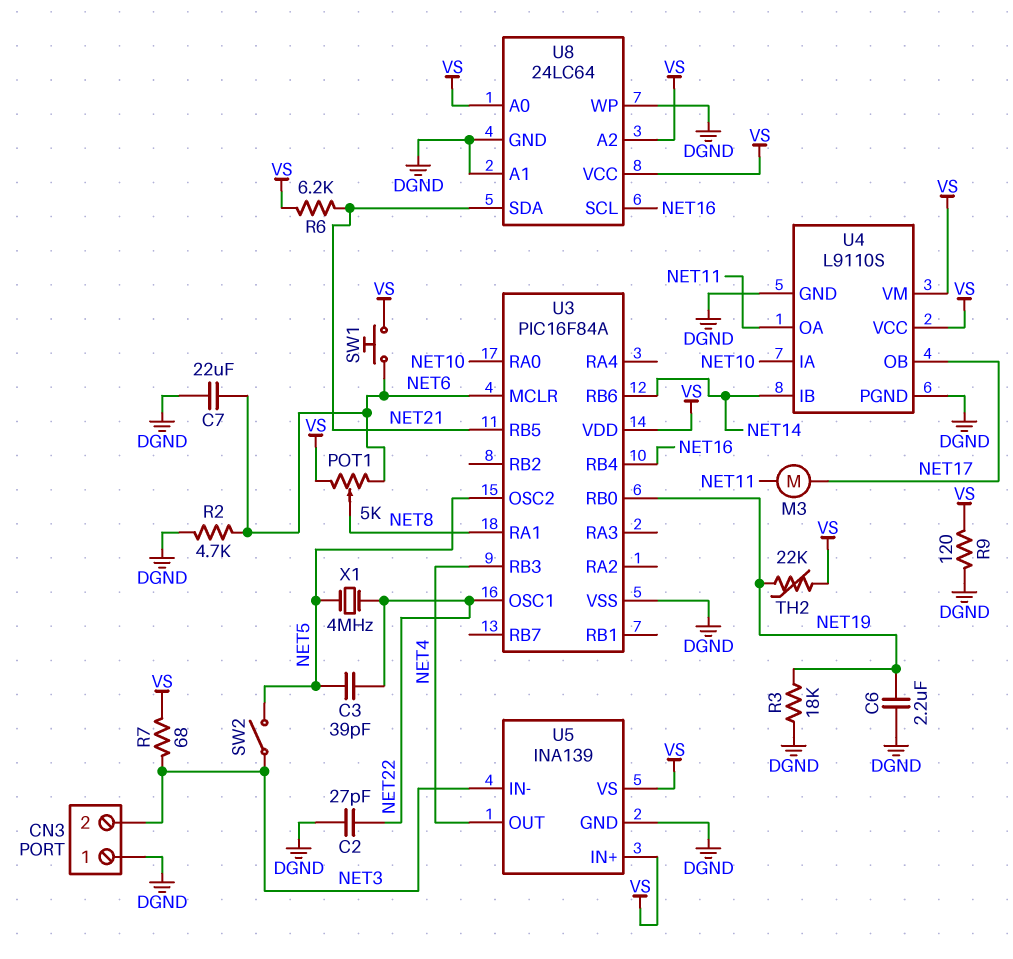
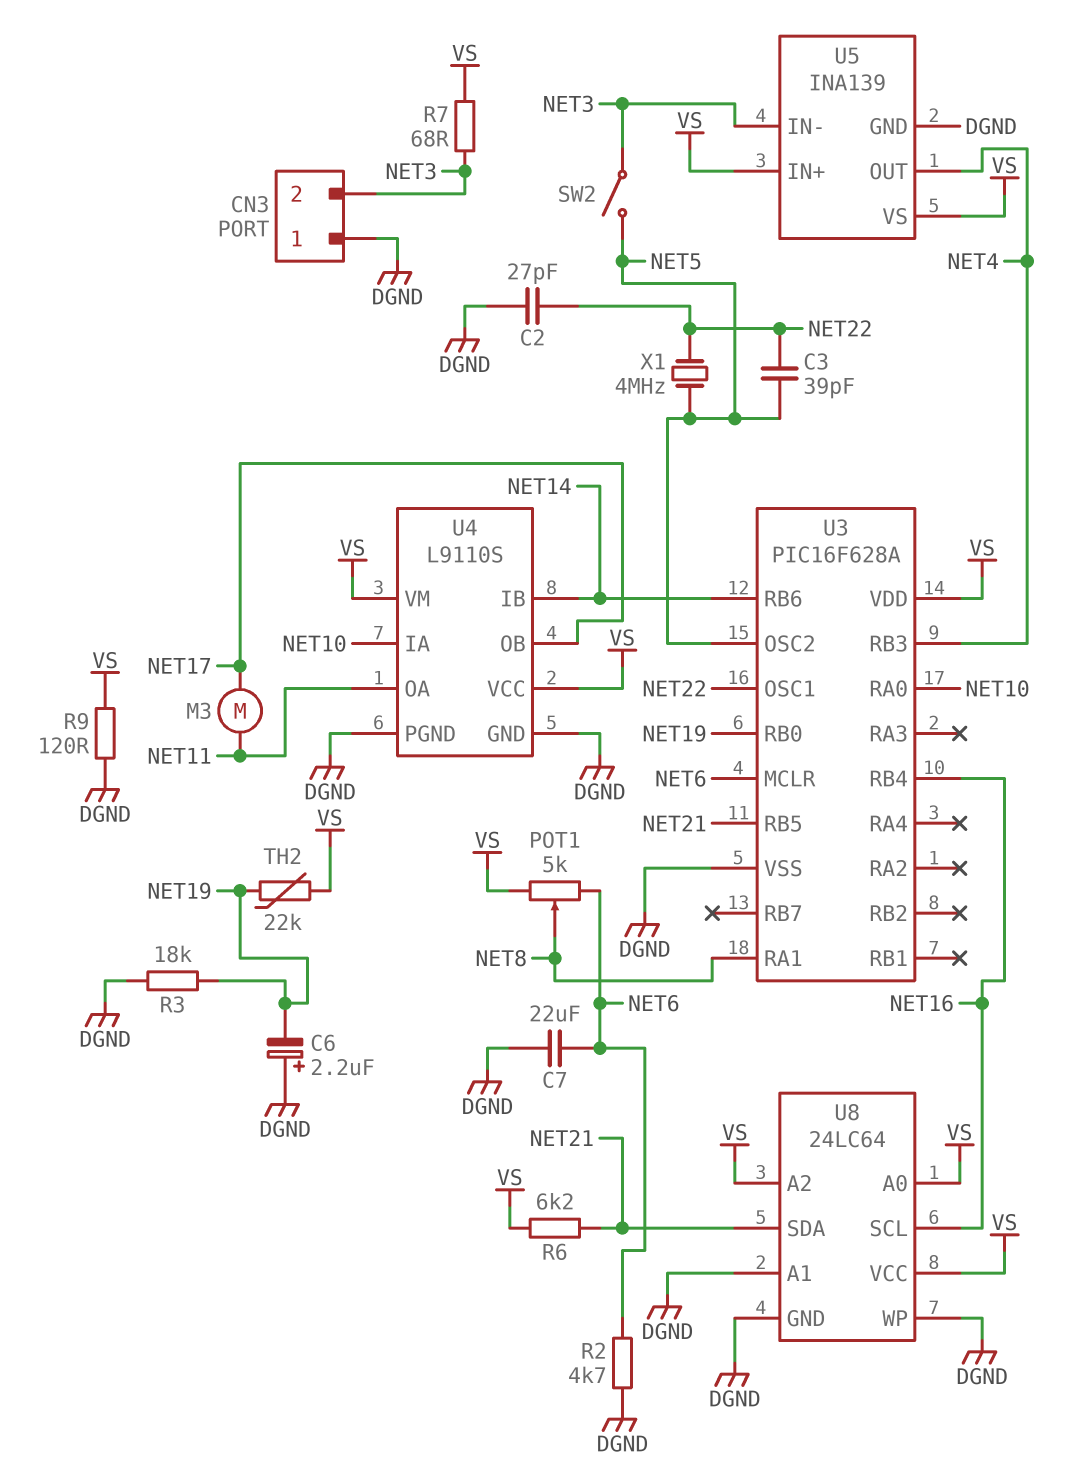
C6: 2.2uF (DGND, NET19) -> 2.2uF (plus DGND, minus NET19)
SW1: button (NET6, VS) -> none
U3: PIC16F84A -> PIC16F628A

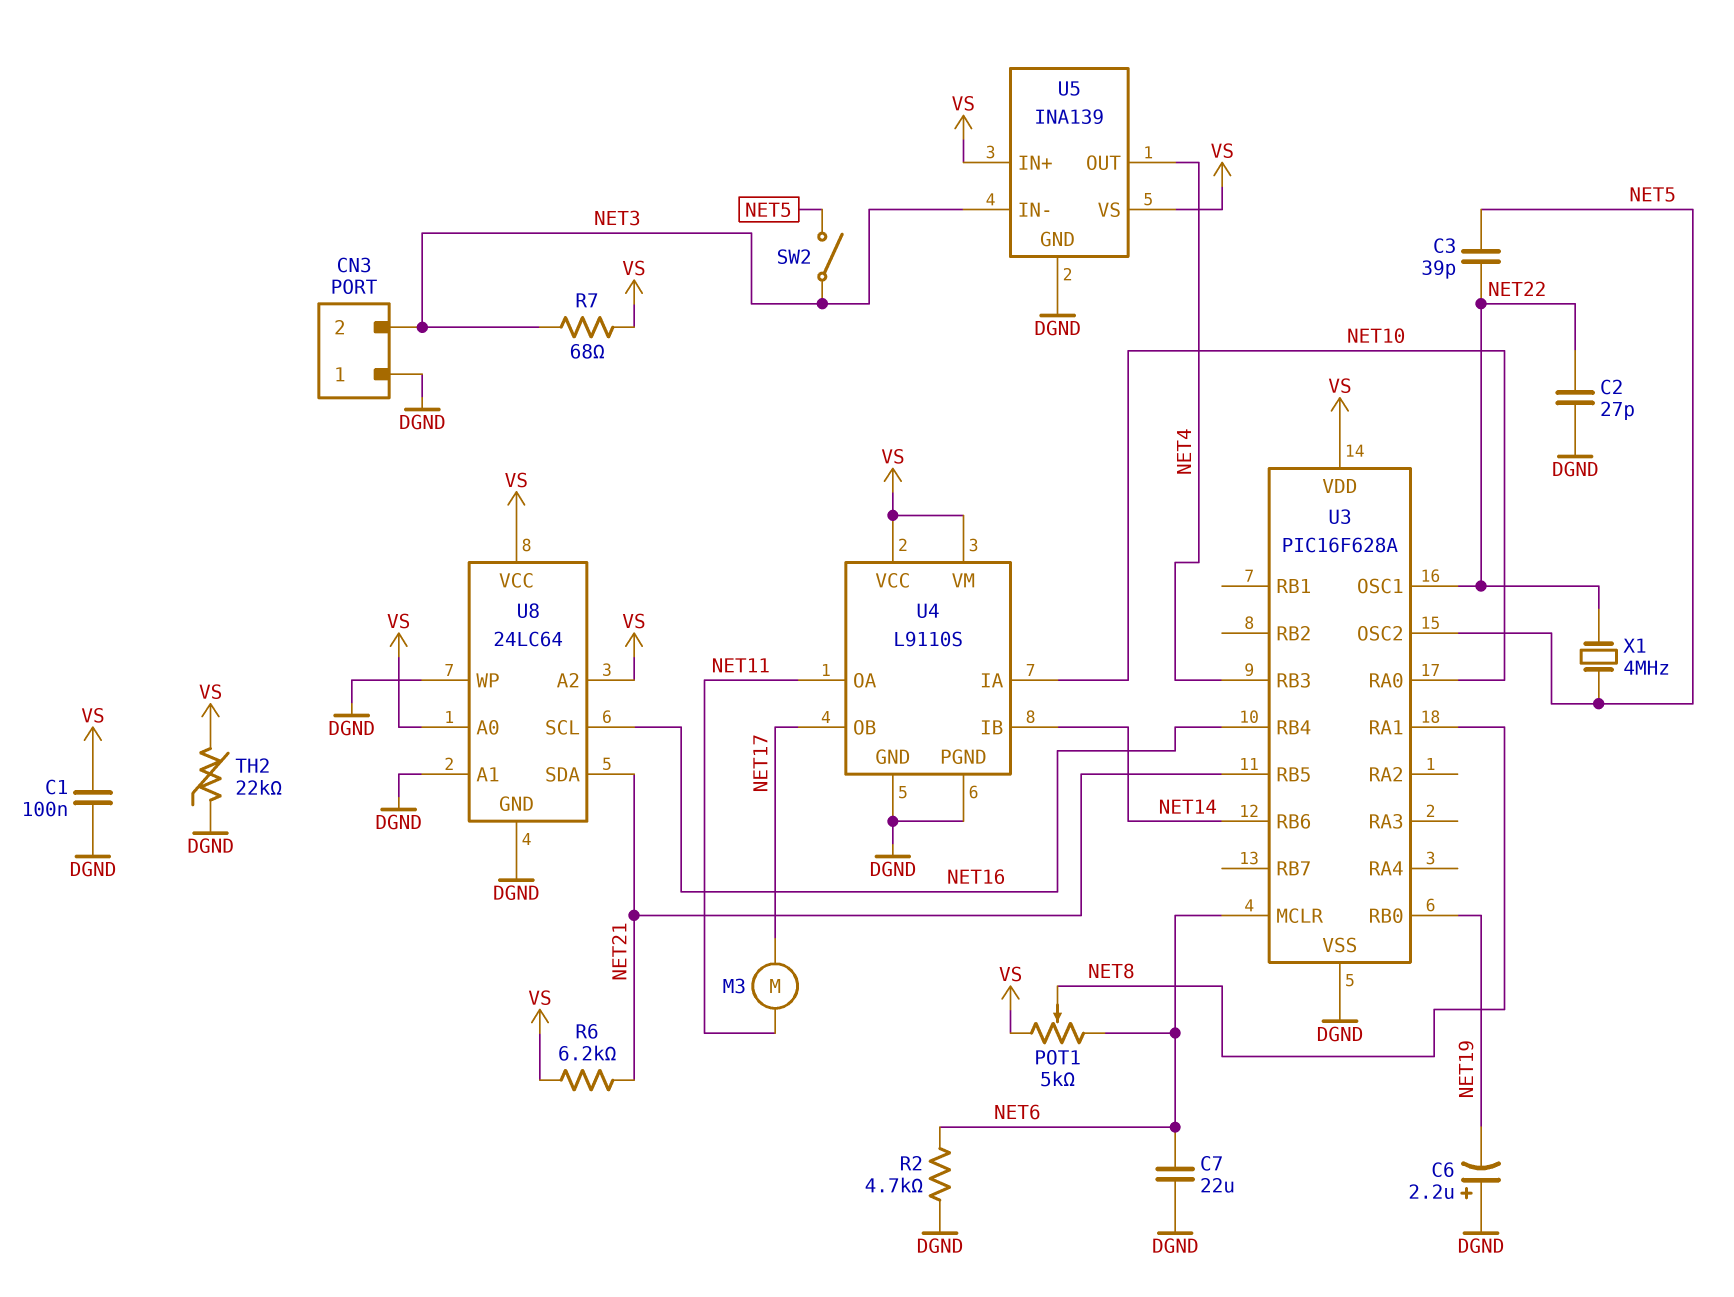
C1: none -> 100nF (DGND, VS)
R3: 18k (DGND, NET19) -> none
R9: 120 (DGND, VS) -> none
TH2: 22k (NET19, VS) -> 22k (DGND, VS)

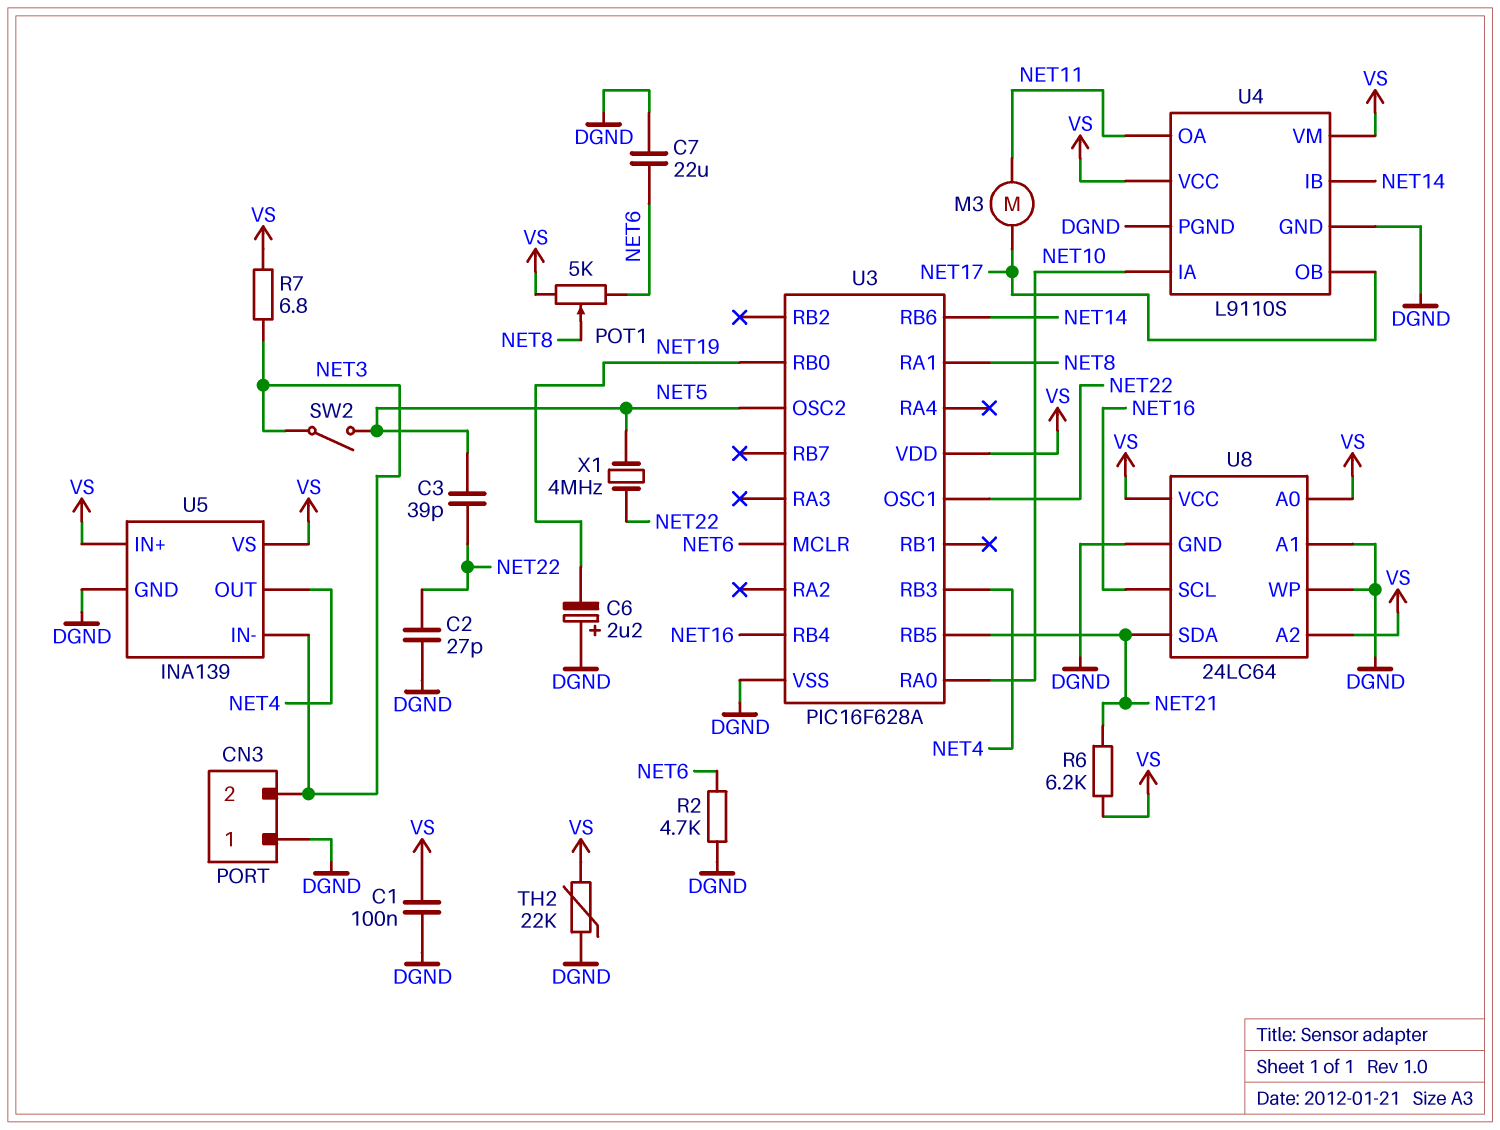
R7: 68 (NET3, VS) -> 6.8 (NET3, VS)

